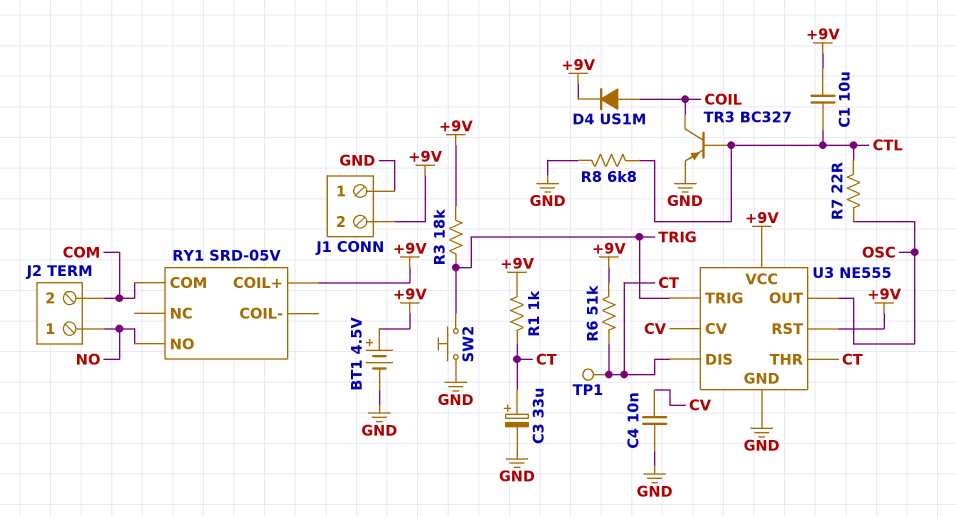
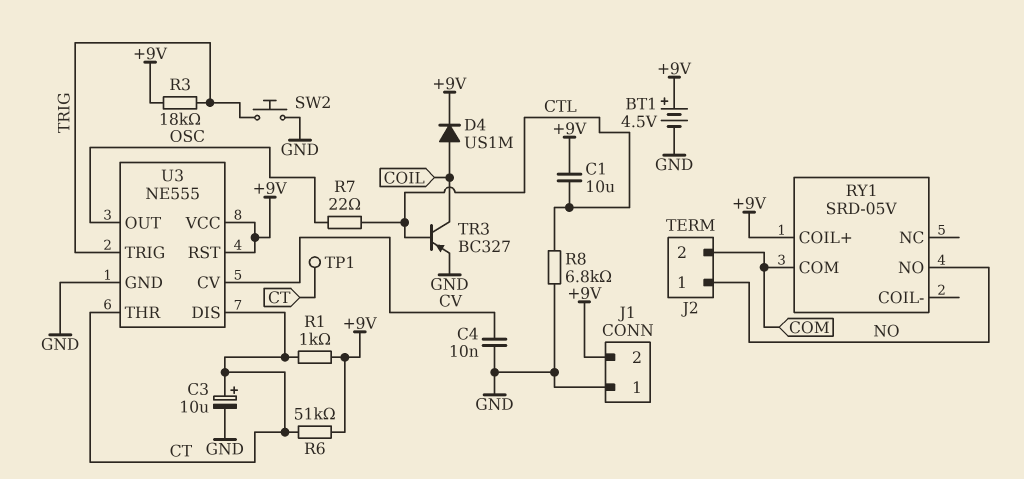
C3: 33uF (plus CT, minus GND) -> 10uF (plus CT, minus GND)

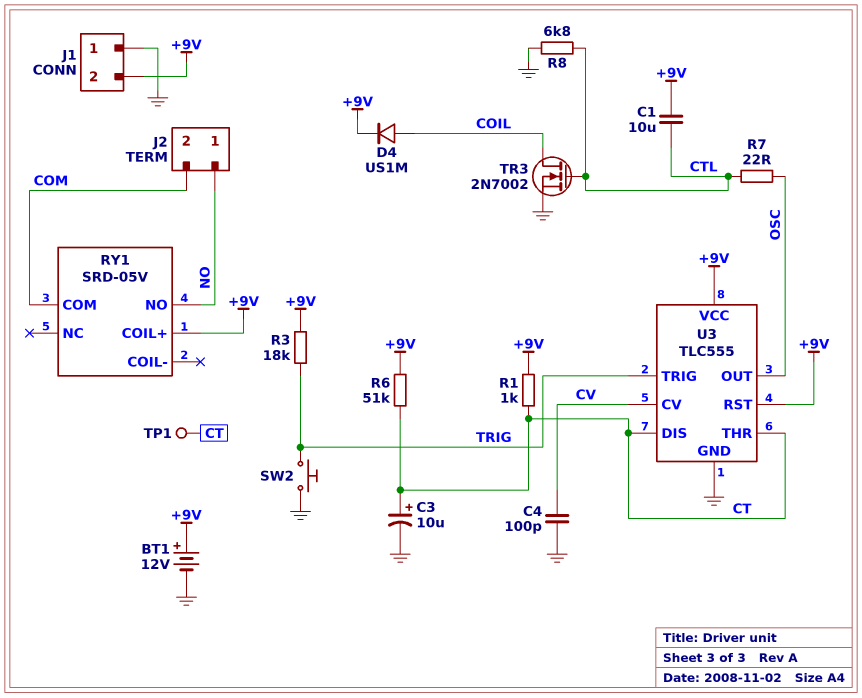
BT1: 4.5V (plus +9V, minus GND) -> 12V (plus +9V, minus GND)
C4: 10nF (CV, GND) -> 100pF (CV, GND)
TR3: PNP BC327 (B CTL, C COIL, E GND) -> NMOS 2N7002 (G CTL, D COIL, S GND)
U3: NE555 -> TLC555

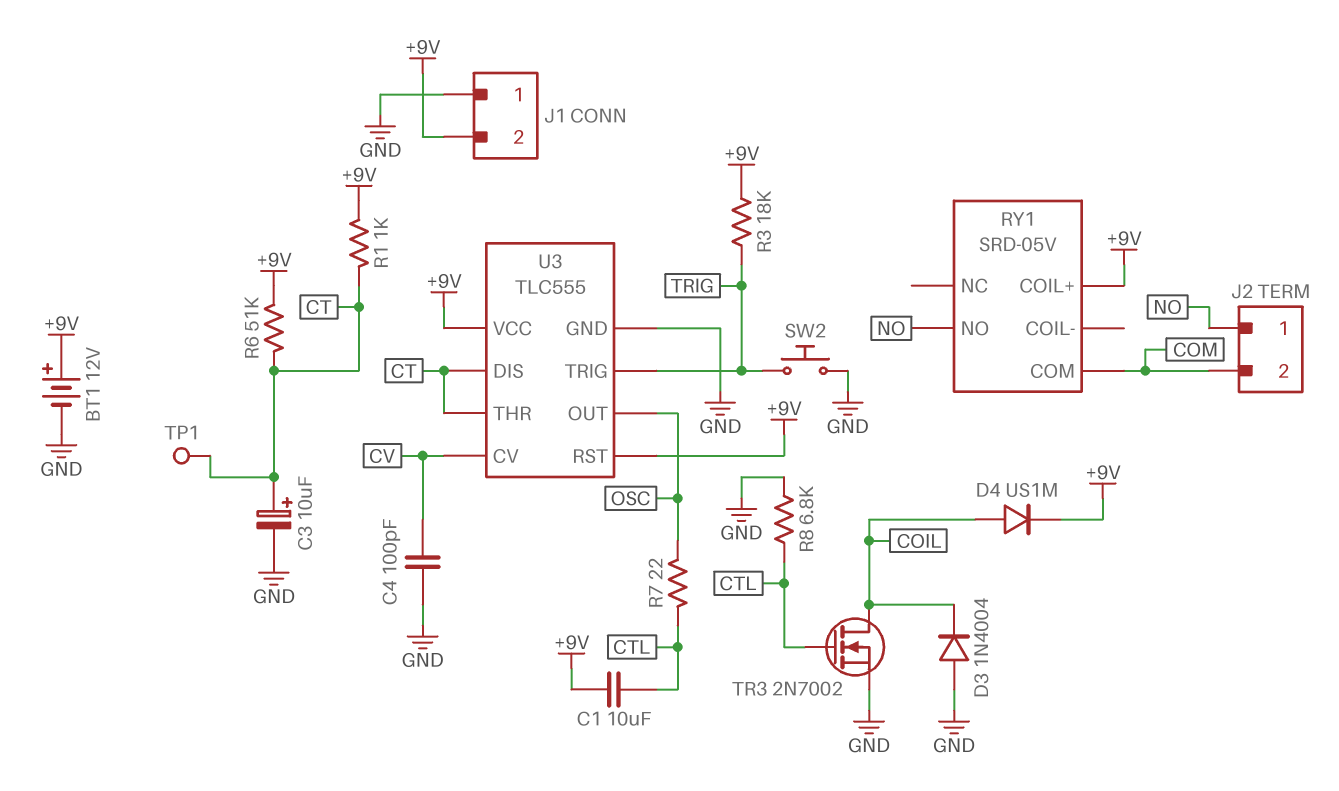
D3: none -> diode 1N4004 (A GND, K COIL)

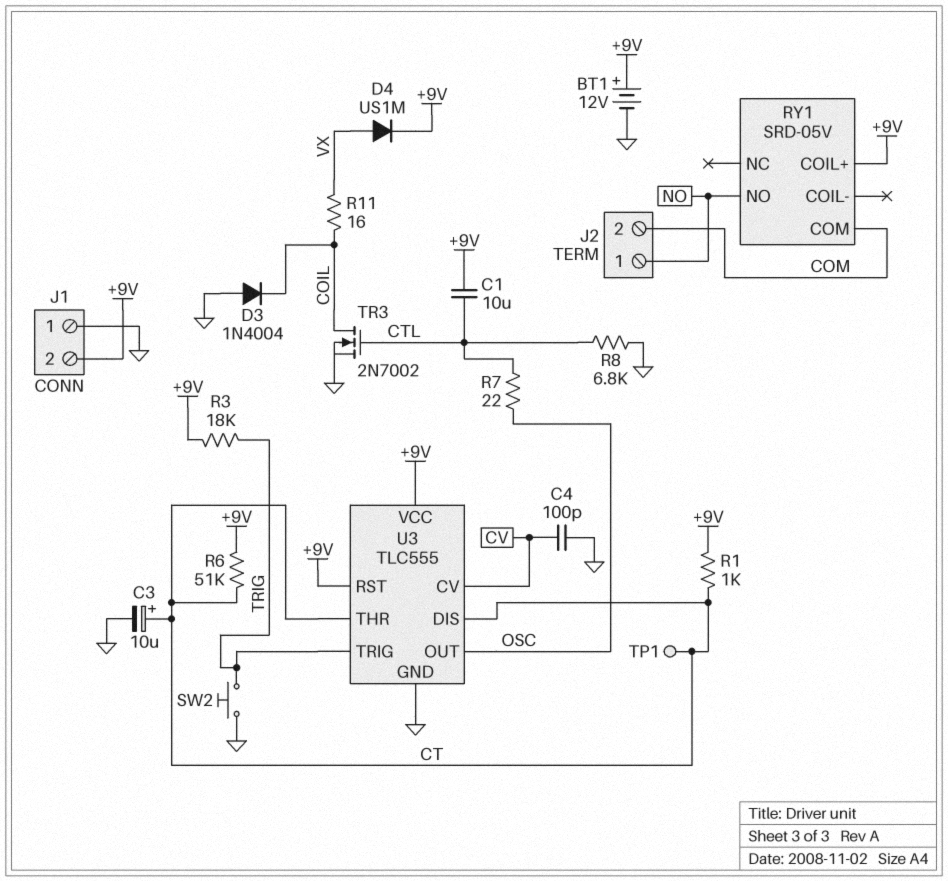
D4: diode US1M (A COIL, K +9V) -> diode US1M (A VX, K +9V)
R11: none -> 16 (COIL, VX)

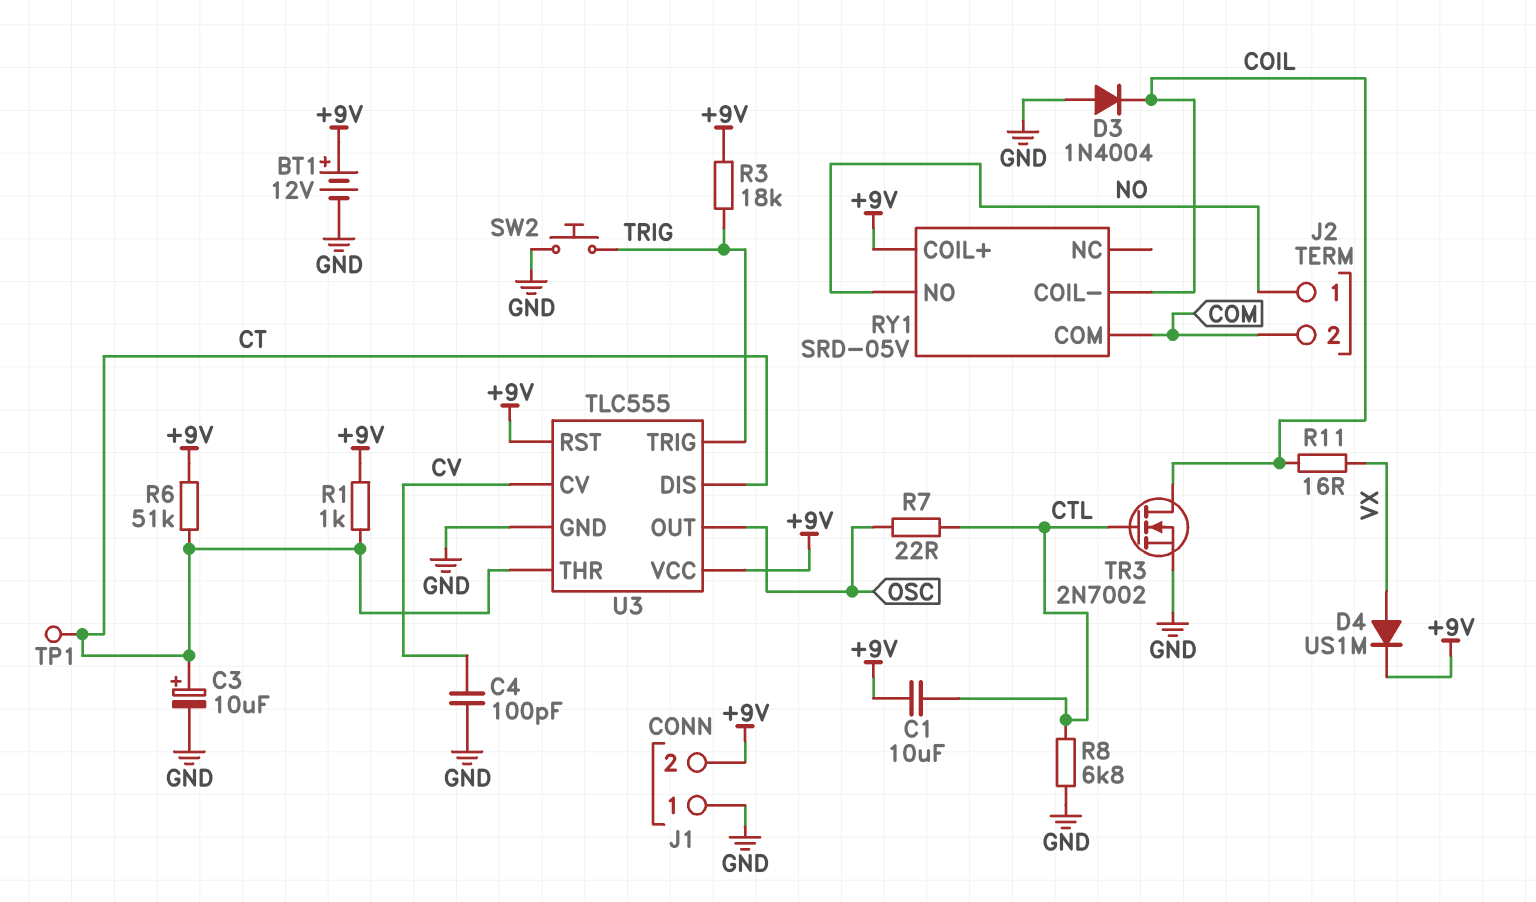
RY1 pin COIL-: none -> COIL

